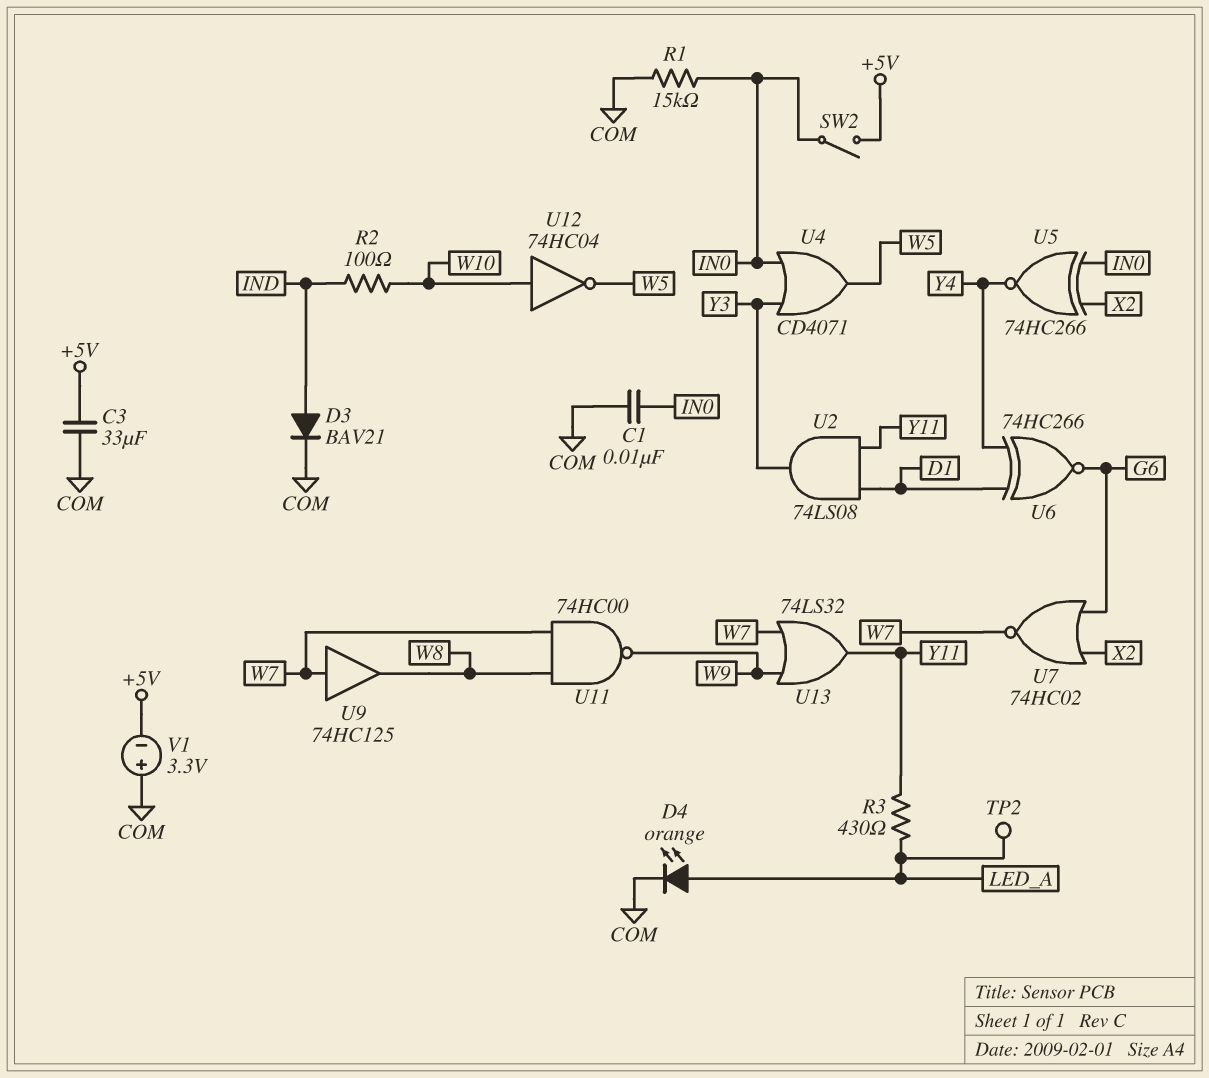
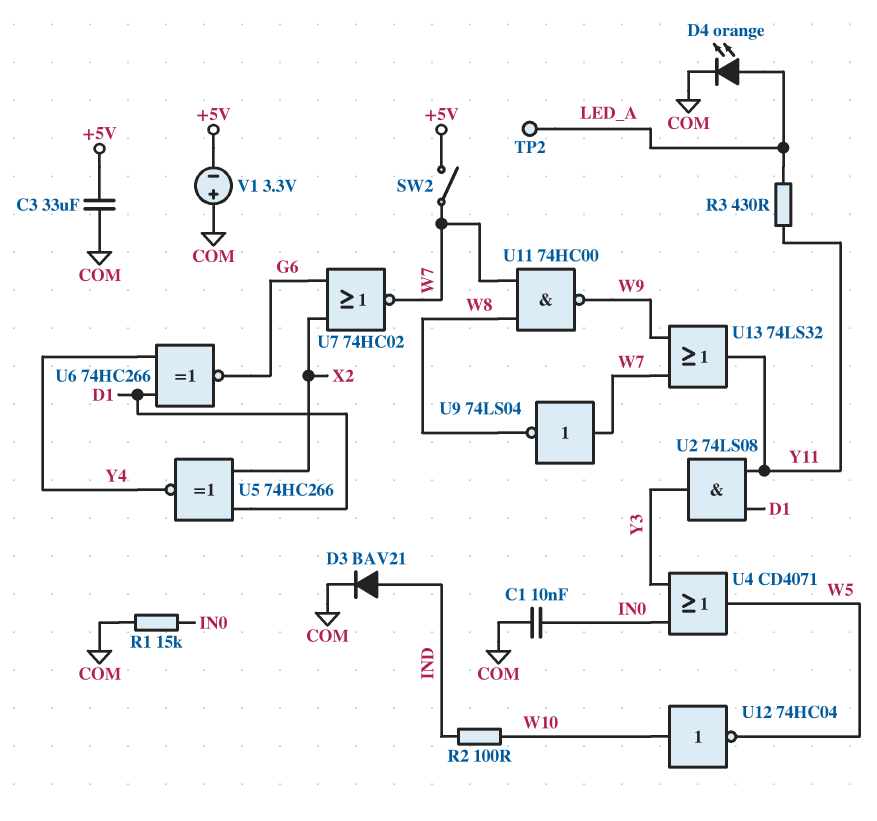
SW2: switch (+5V, IN0) -> switch (+5V, W7)
U5: XNOR 74HC266 (in IN0, in X2, out Y4) -> XNOR 74HC266 (in D1, in X2, out Y4)
U9: buffer 74HC125 (in W7, out W8) -> NOT 74LS04 (in W7, out W8)

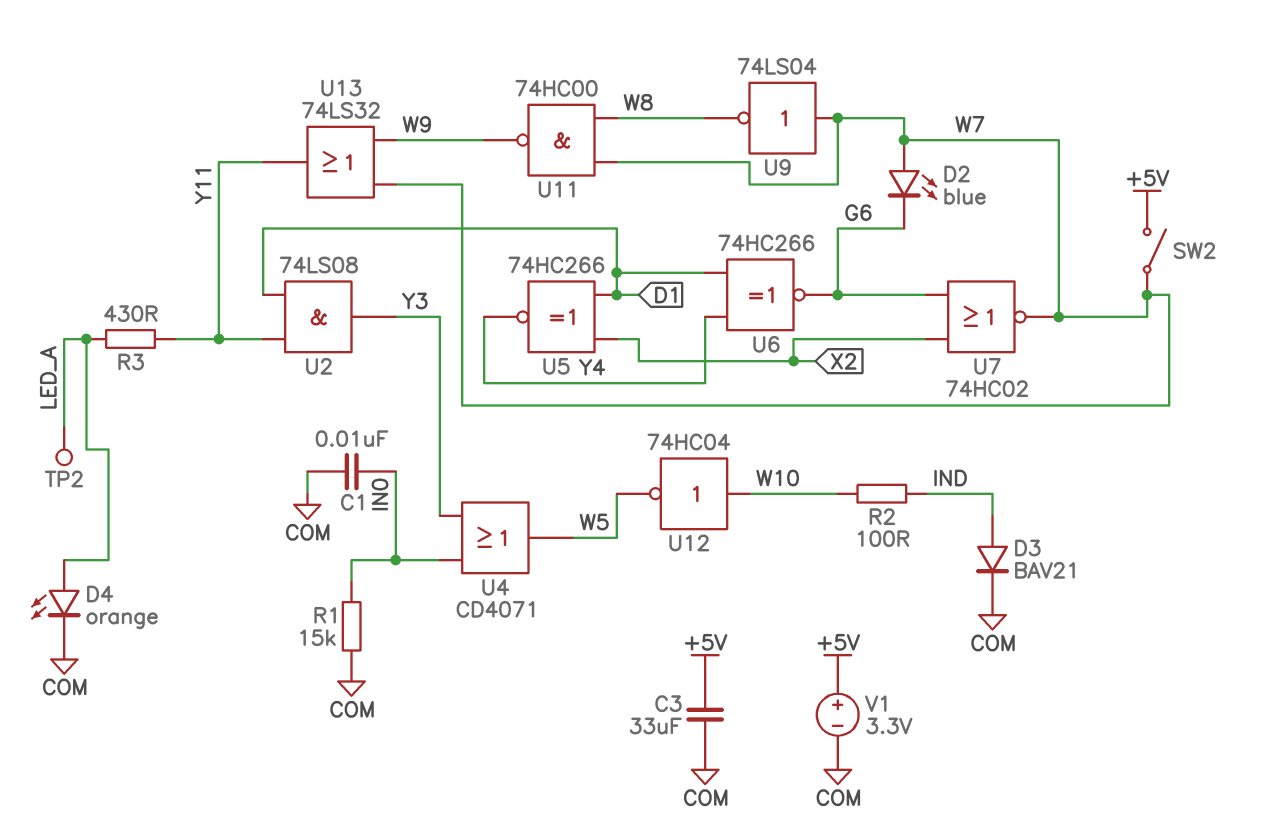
D2: none -> LED blue (A W7, K G6)
V1: 3.3V (plus COM, minus +5V) -> 3.3V (plus +5V, minus COM)

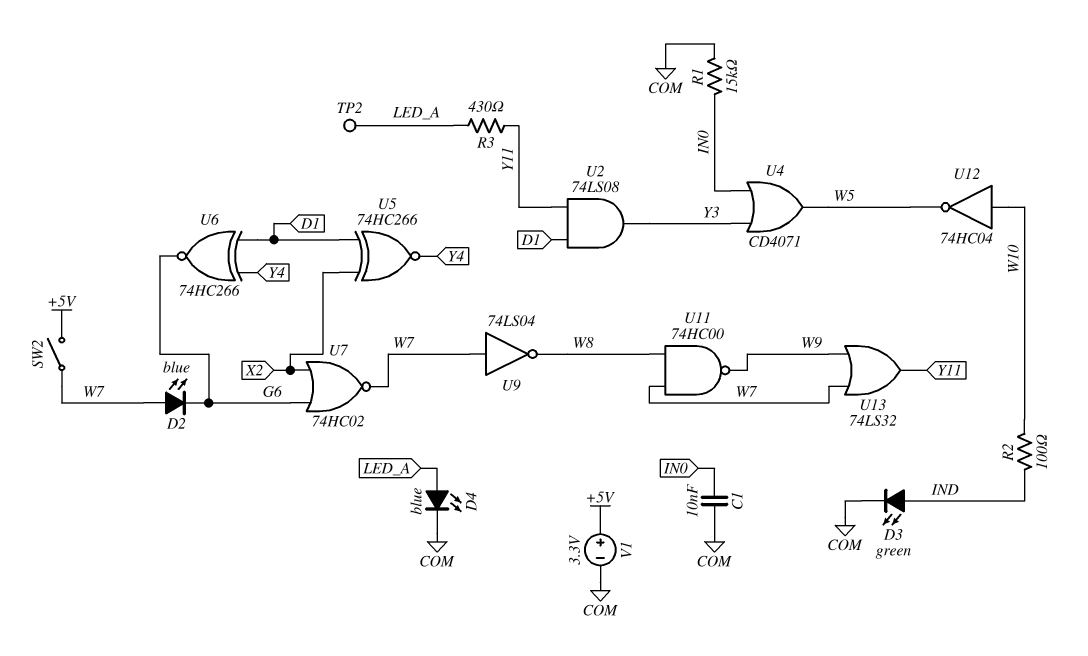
C3: 33uF (+5V, COM) -> none
D3: diode BAV21 (A IND, K COM) -> LED green (A IND, K COM)
D4: LED orange (A LED_A, K COM) -> LED blue (A LED_A, K COM)

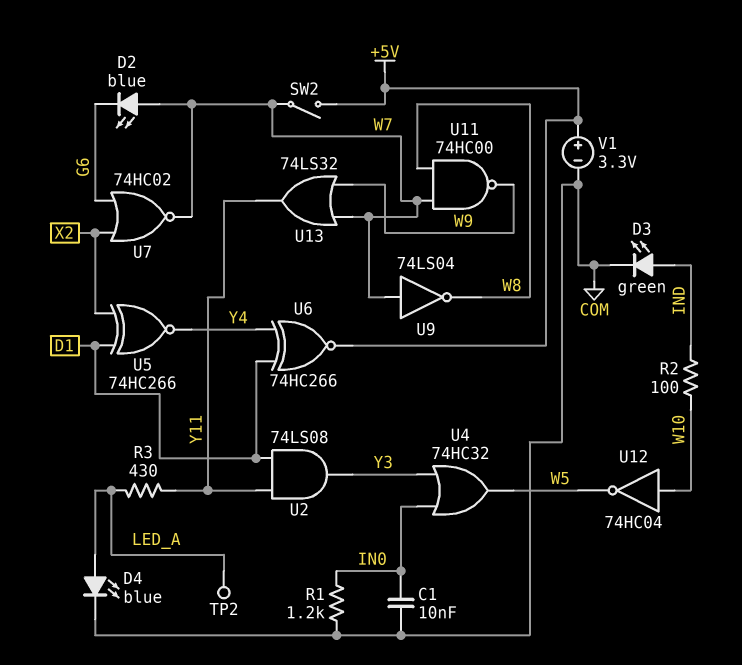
R1: 15k (COM, IN0) -> 1.2k (COM, IN0)
U4: OR CD4071 (in IN0, in Y3, out W5) -> OR 74HC32 (in IN0, in Y3, out W5)
U6: XNOR 74HC266 (in D1, in Y4, out G6) -> XNOR 74HC266 (in D1, in Y4, out +5V)

